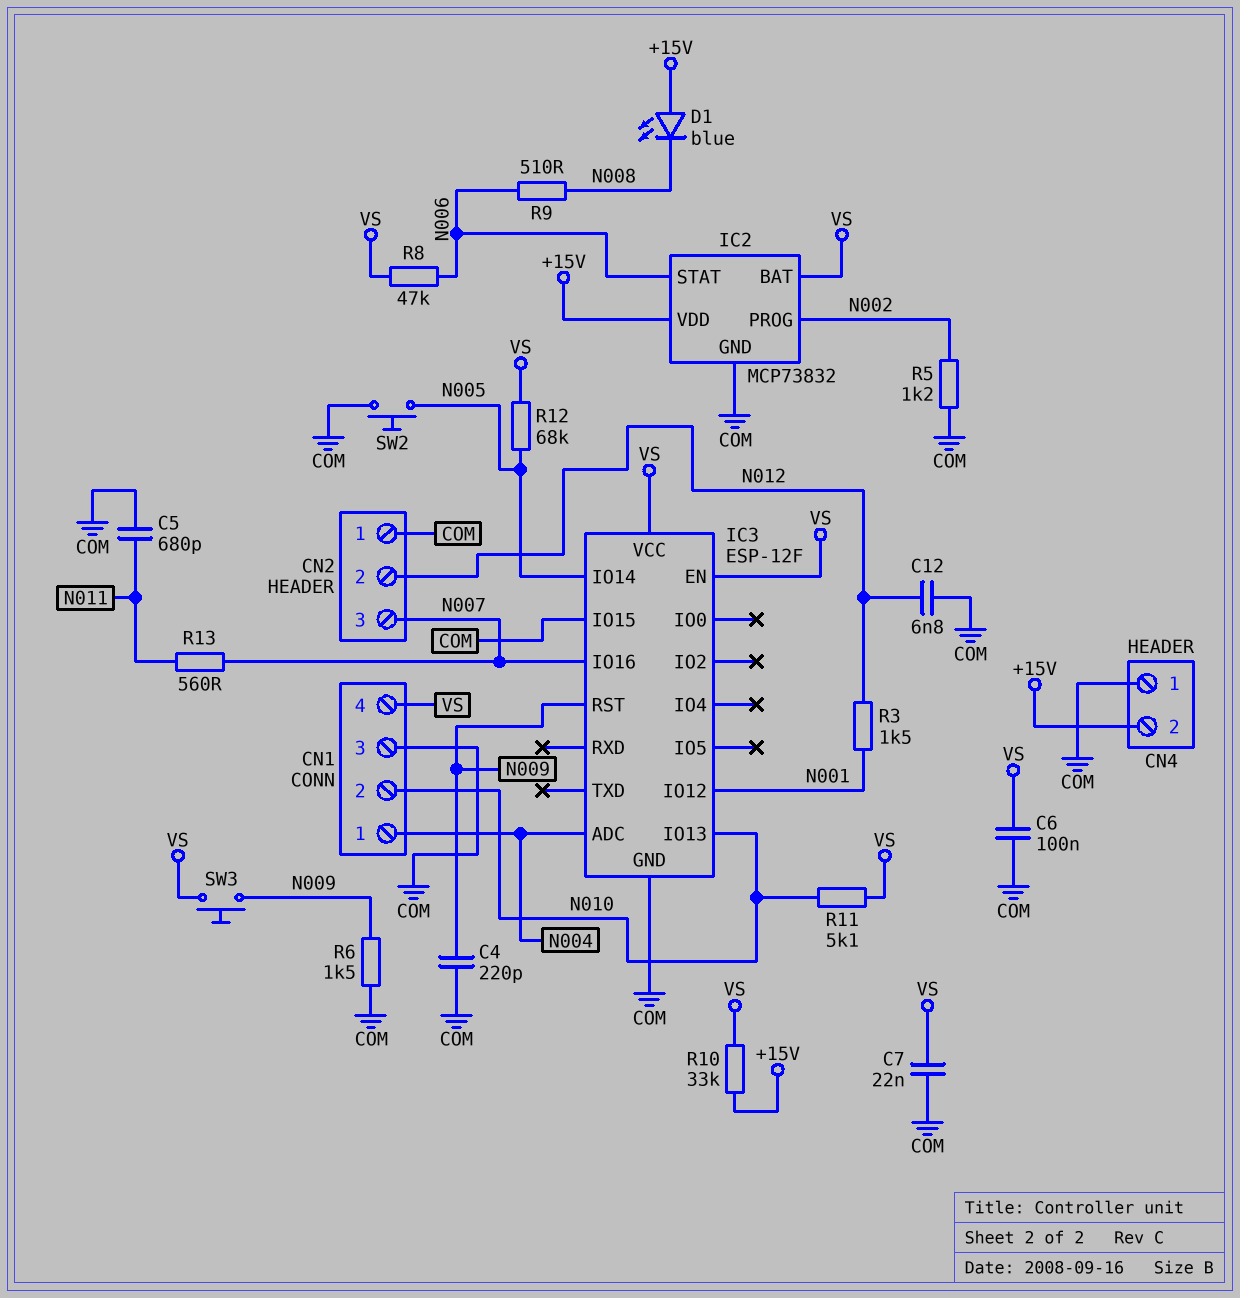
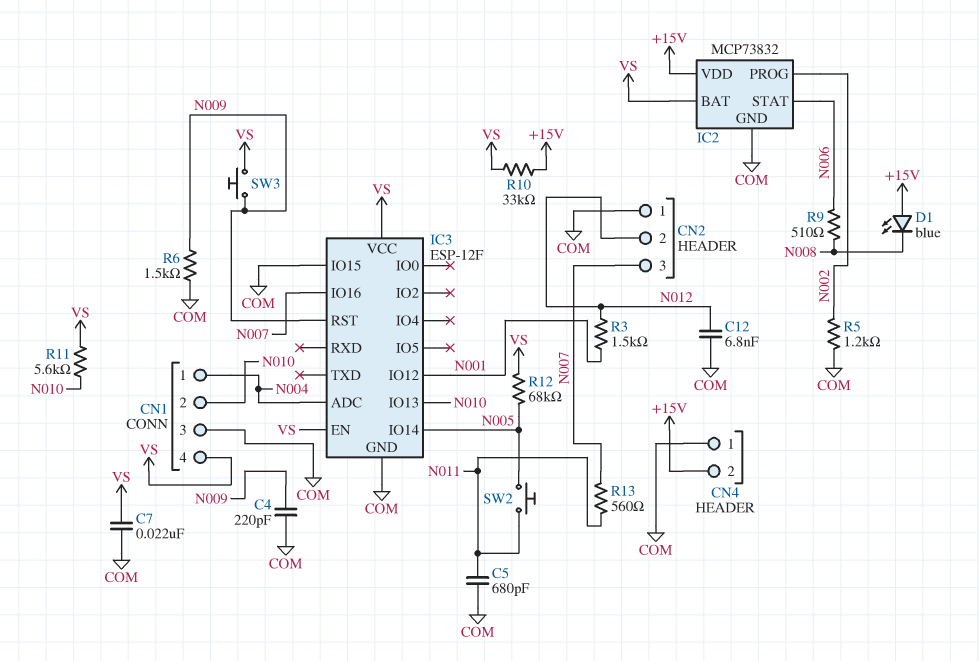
C6: 100nF (COM, VS) -> none
R8: 47k (N006, VS) -> none
R11: 5.1k (N010, VS) -> 5.6k (N010, VS)
SW2: button (COM, N005) -> button (N005, N011)

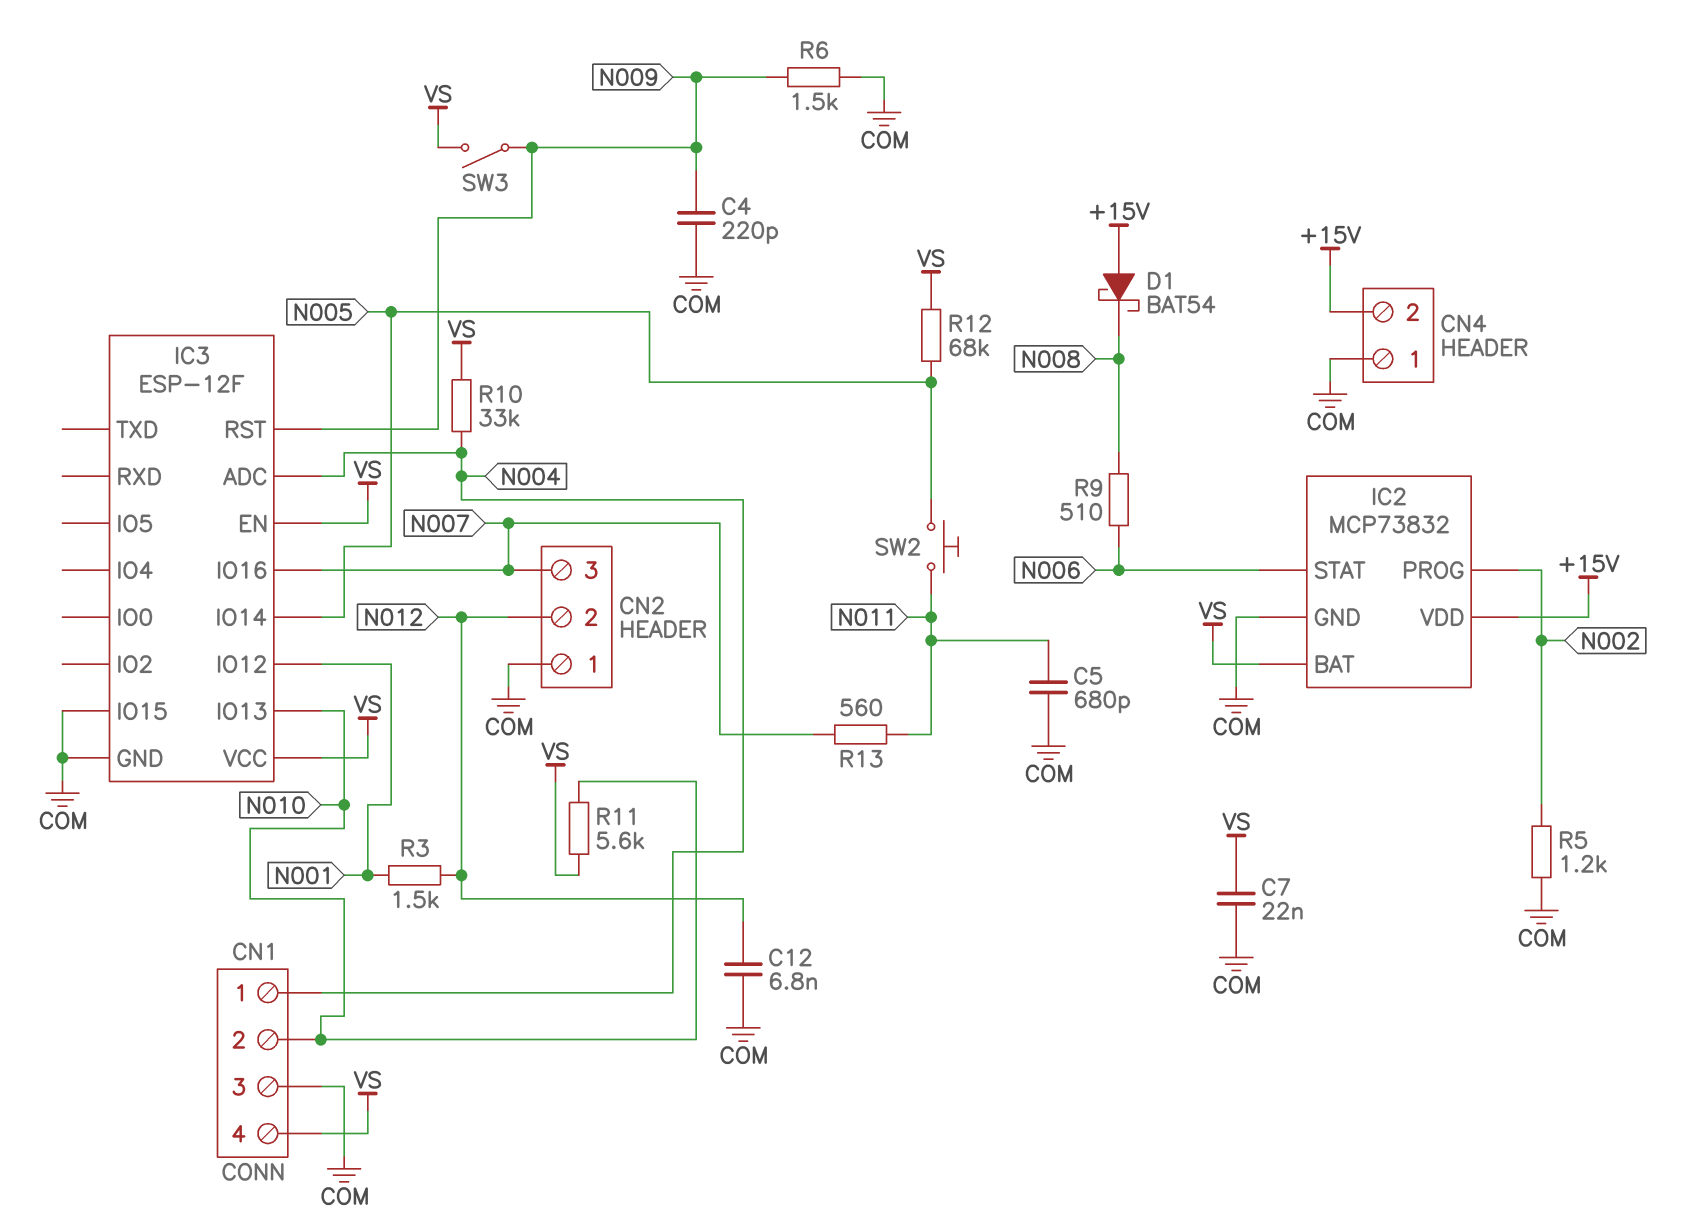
D1: LED blue (A +15V, K N008) -> schottky BAT54 (A +15V, K N008)
R10: 33k (+15V, VS) -> 33k (N004, VS)
SW3: button (N009, VS) -> switch (N009, VS)

